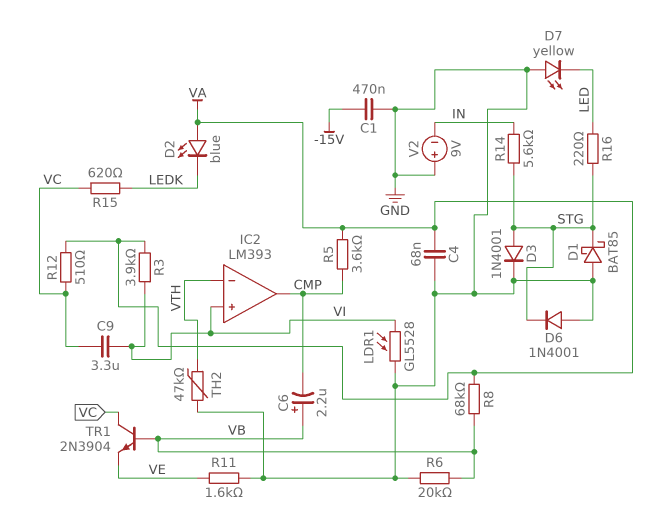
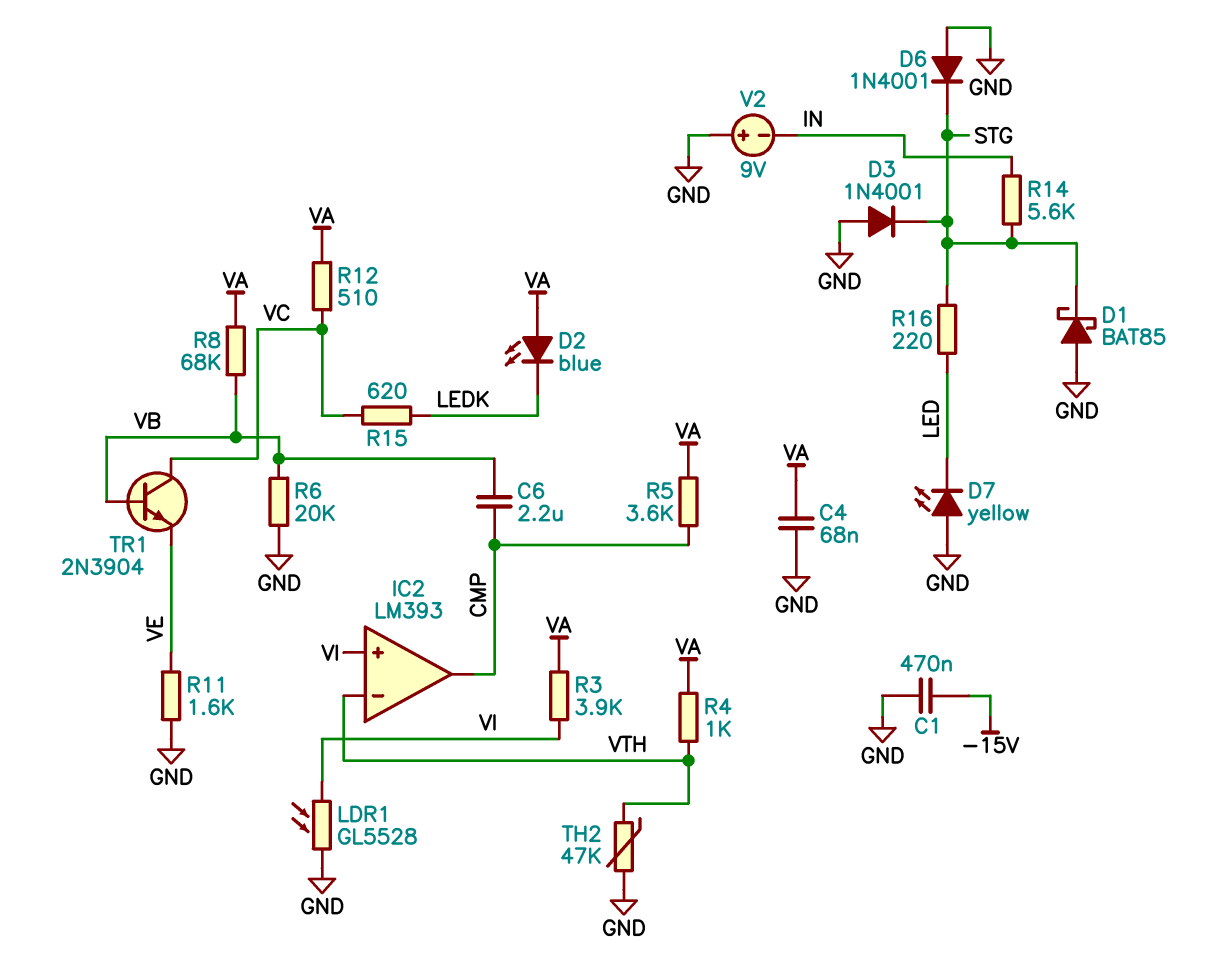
C6: 2.2uF (plus VB, minus CMP) -> 2.2uF (CMP, VB)
C9: 3.3uF (VC, VI) -> none
D3: diode 1N4001 (A STG, K GND) -> diode 1N4001 (A GND, K STG)
R4: none -> 1k (VA, VTH)

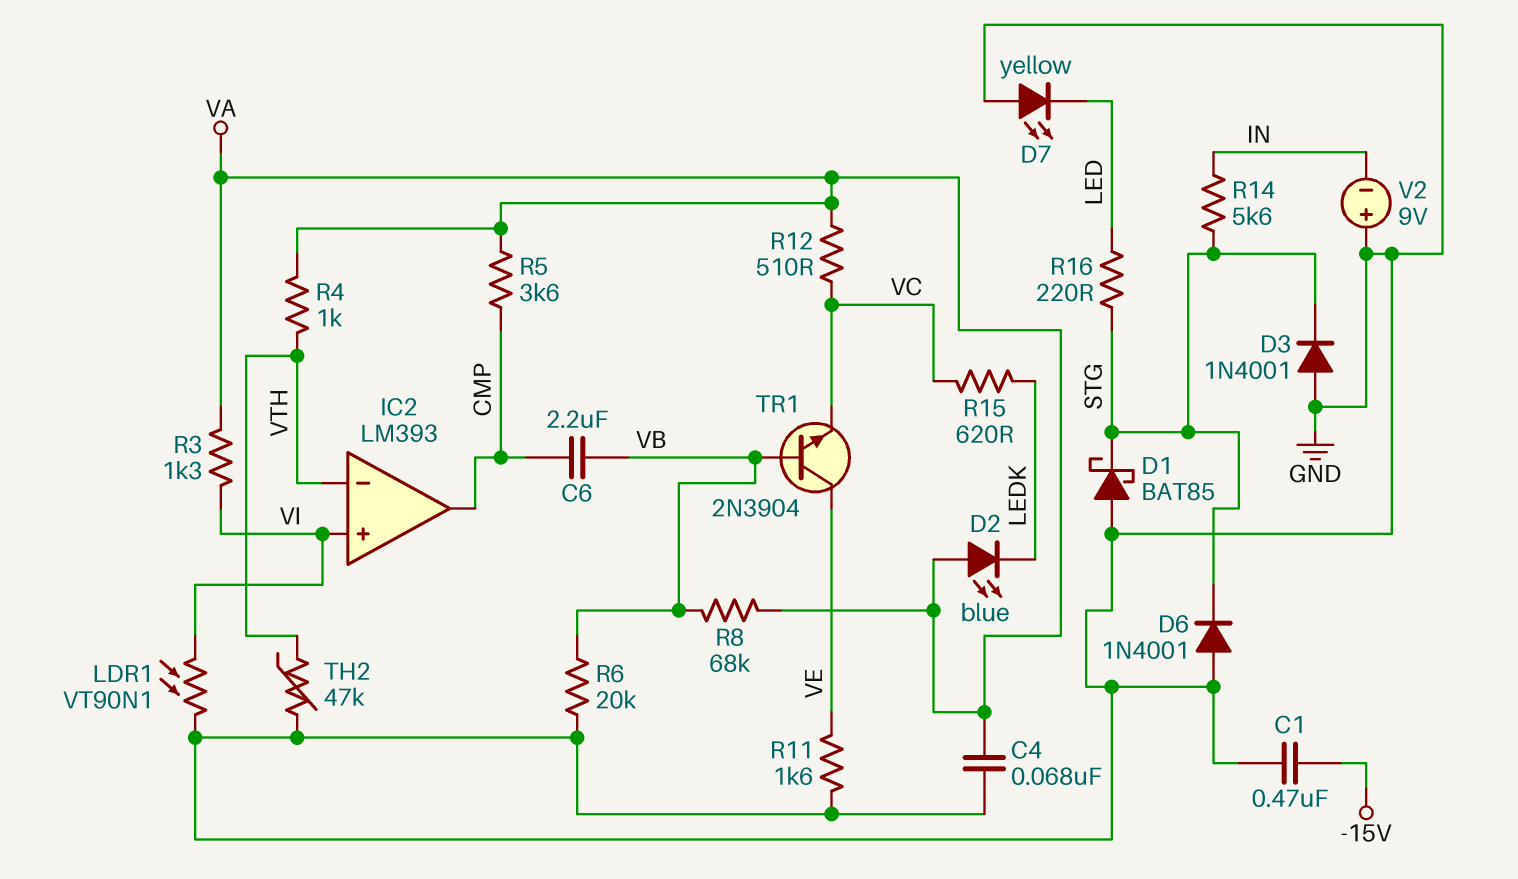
LDR1: GL5528 (GND, VI) -> VT90N1 (GND, VI)
R3: 3.9k (VA, VI) -> 1.3k (VA, VI)
TR1: NPN 2N3904 (B VB, C VC, E VE) -> NPN 2N3904 (B VB, C VE, E VC)

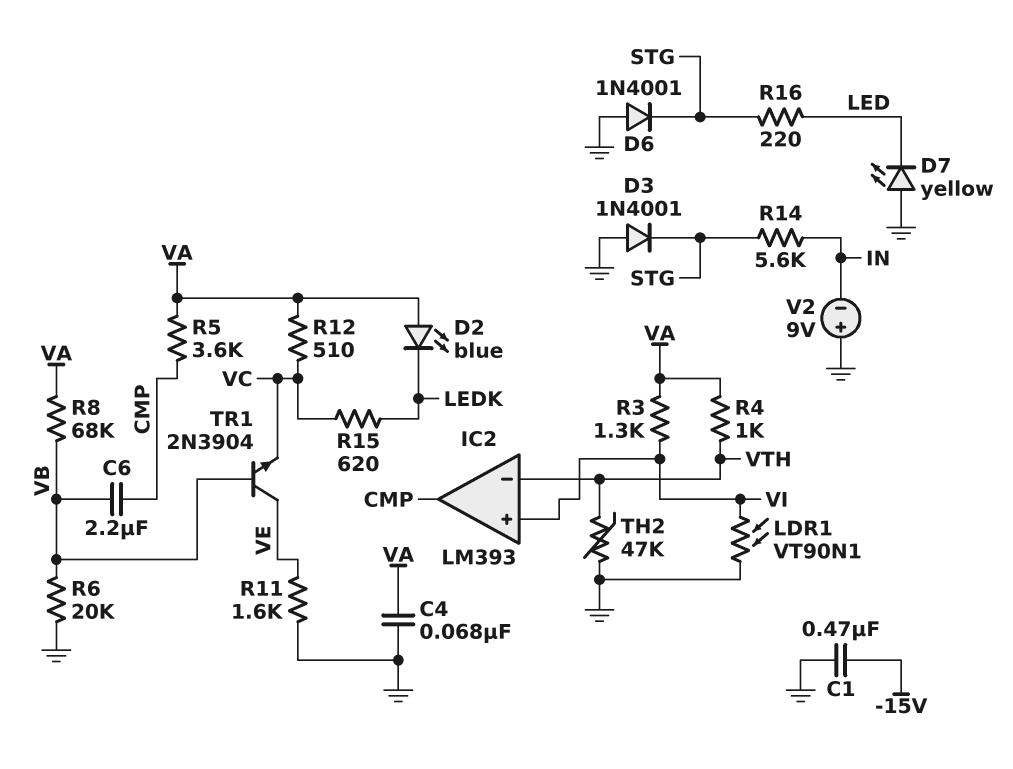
D1: schottky BAT85 (A GND, K STG) -> none

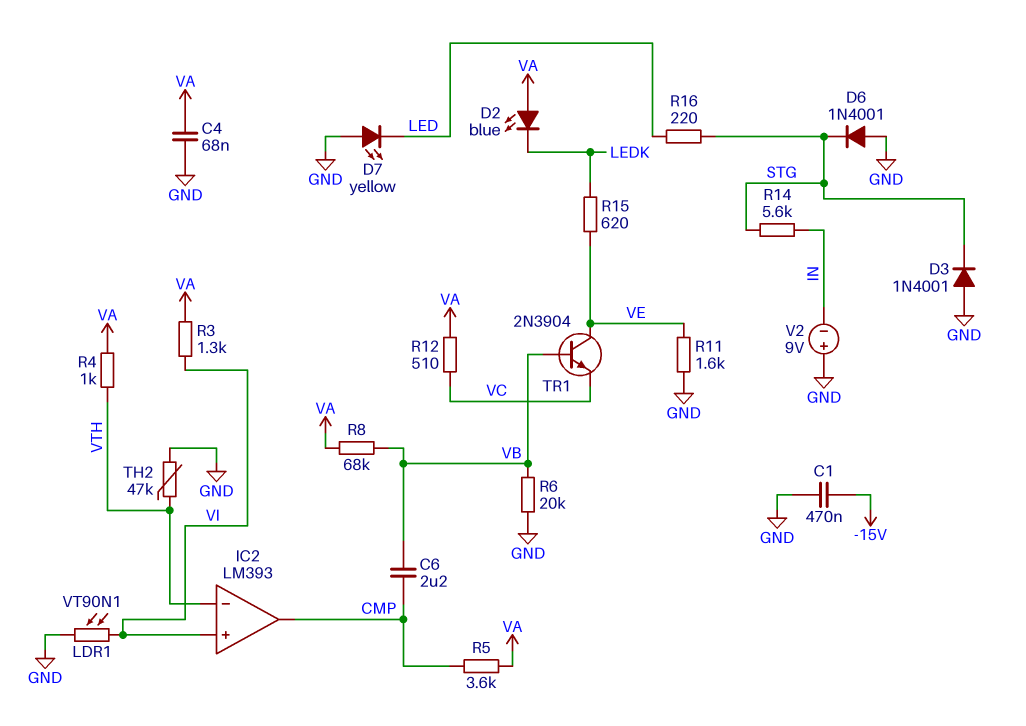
R15: 620 (LEDK, VC) -> 620 (LEDK, VE)

